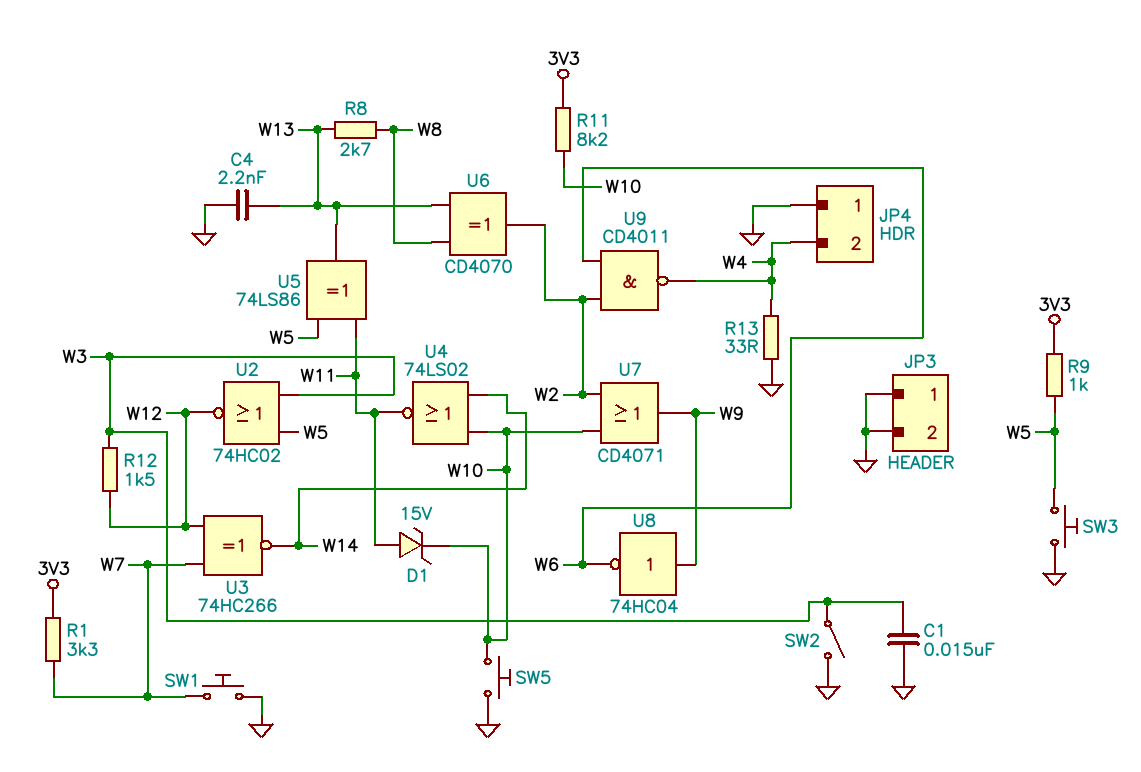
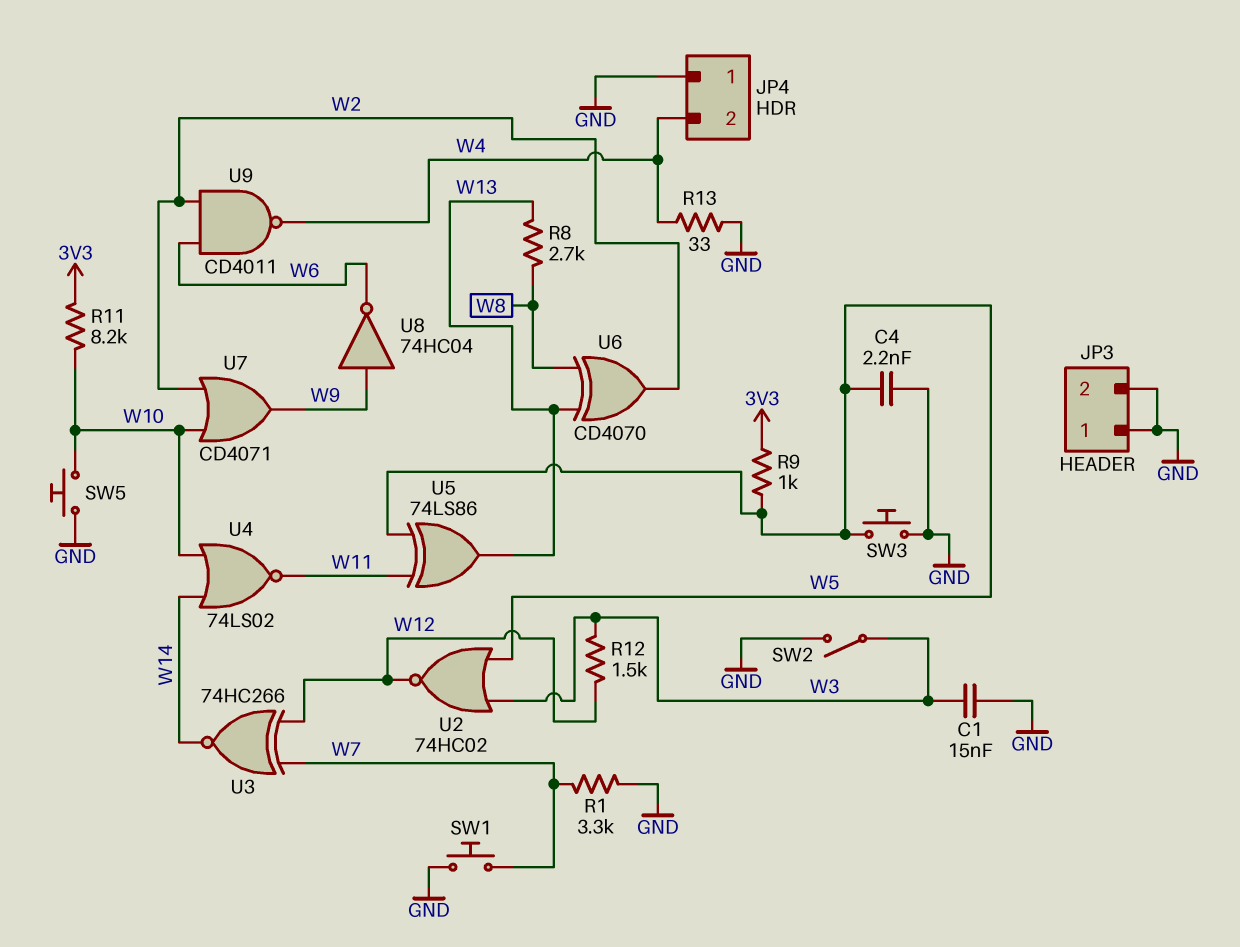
C4: 2.2nF (GND, W13) -> 2.2nF (GND, W5)
D1: zener 15V (A W11, K W10) -> none
R1: 3.3k (3V3, W7) -> 3.3k (GND, W7)

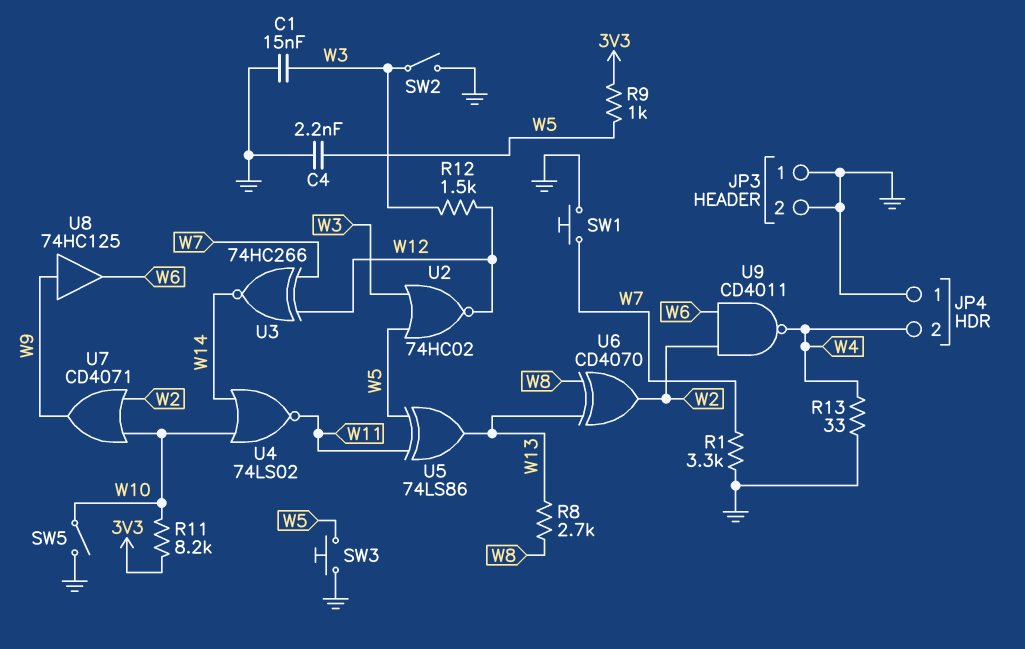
SW5: button (GND, W10) -> switch (GND, W10)
U8: NOT 74HC04 (in W9, out W6) -> buffer 74HC125 (in W9, out W6)

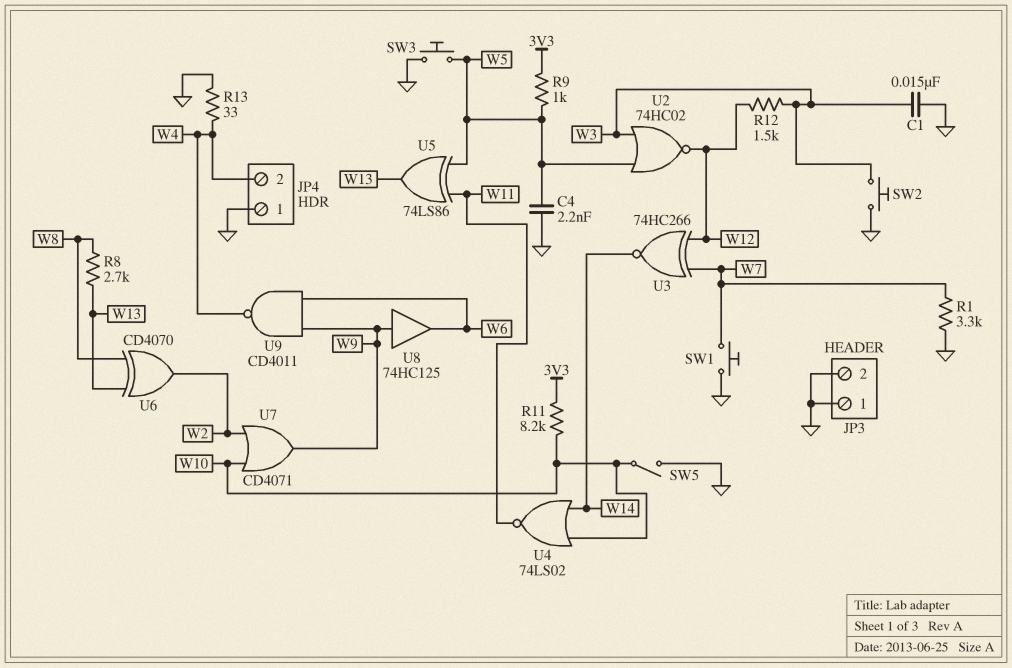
SW2: switch (GND, W3) -> button (GND, W3)
U9: NAND CD4011 (in W2, in W6, out W4) -> NAND CD4011 (in W6, in W9, out W4)

